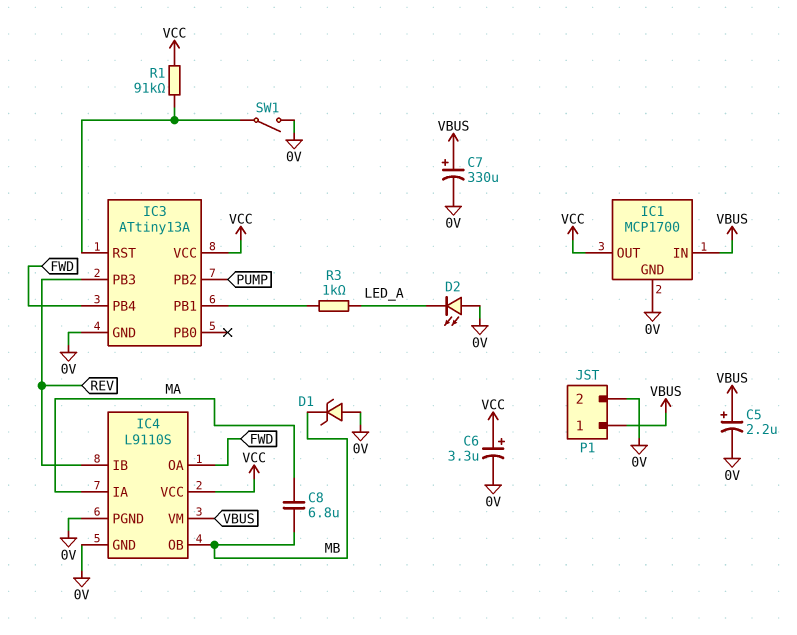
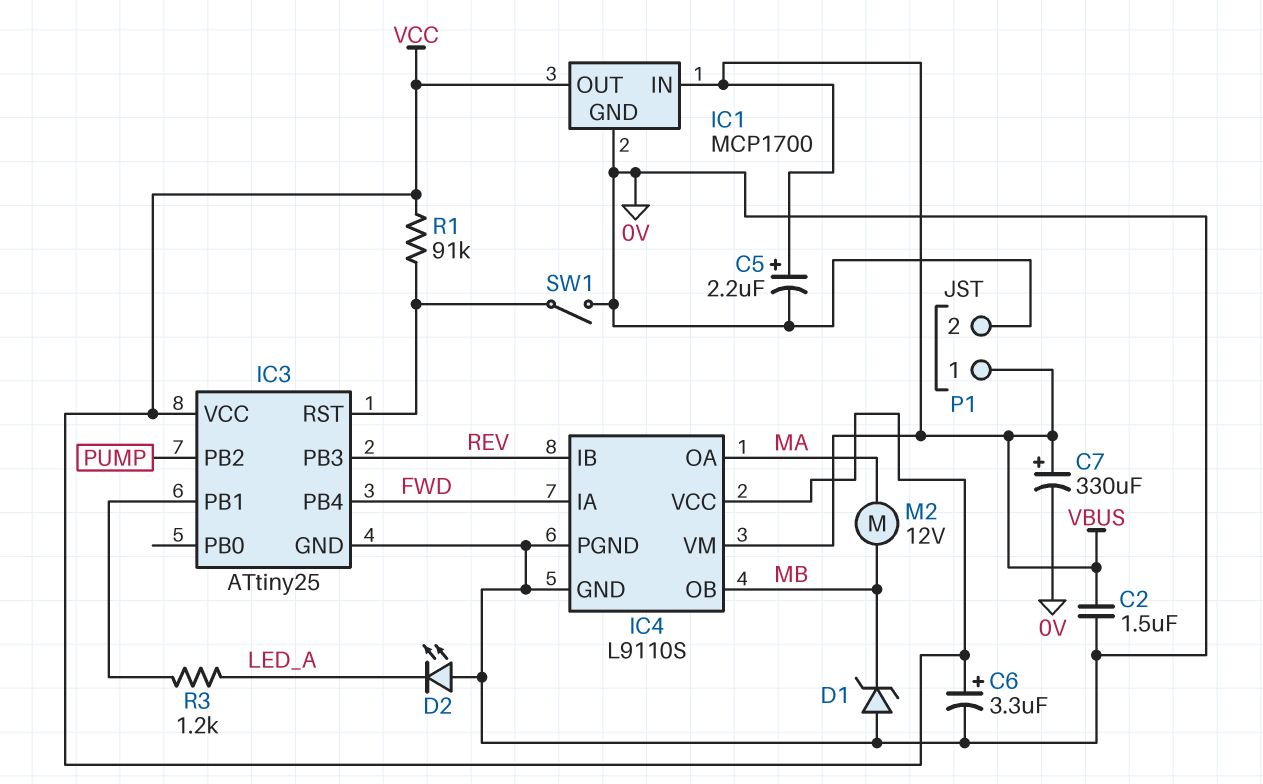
C2: none -> 1.5uF (0V, VBUS)
C8: 6.8uF (MA, MB) -> none
IC3: ATtiny13A -> ATtiny25
IC4 pin IA: MA -> FWD
IC4 pin OA: FWD -> MA
M2: none -> motor 12V (MA, MB)
R3: 1k (IC3/PB1, LED_A) -> 1.2k (IC3/PB1, LED_A)

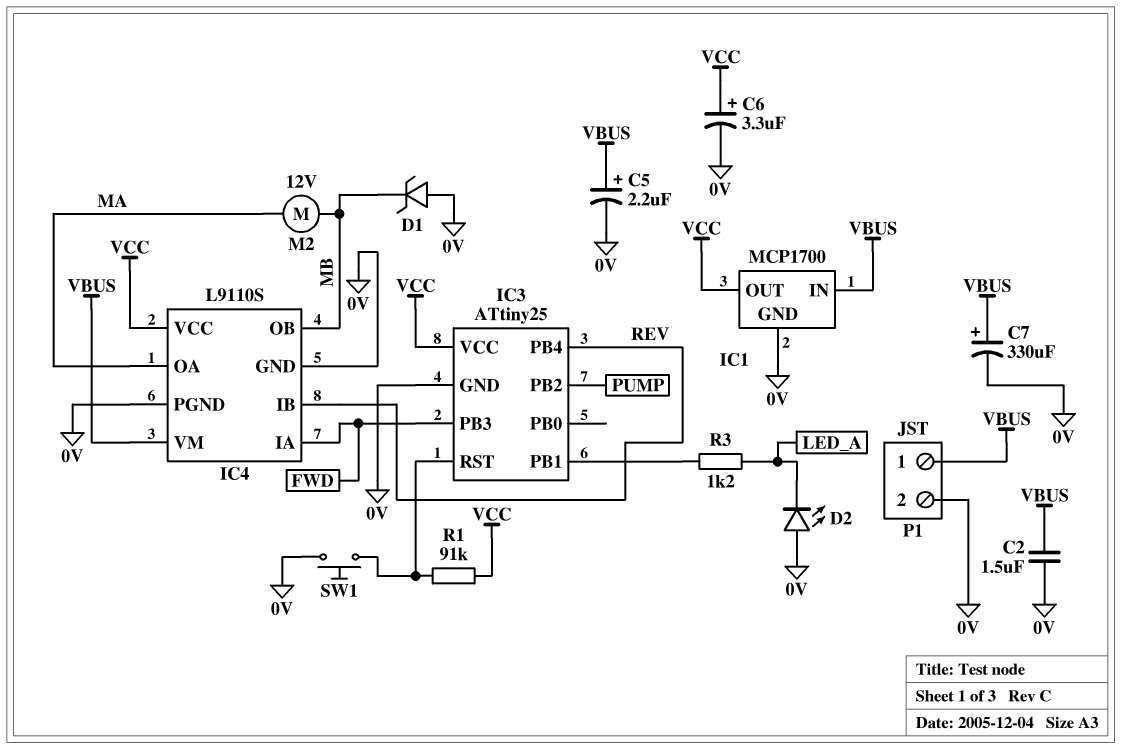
IC3 pin PB3: REV -> FWD
IC3 pin PB4: FWD -> REV
SW1: switch (0V, IC3/RST) -> button (0V, IC3/RST)

